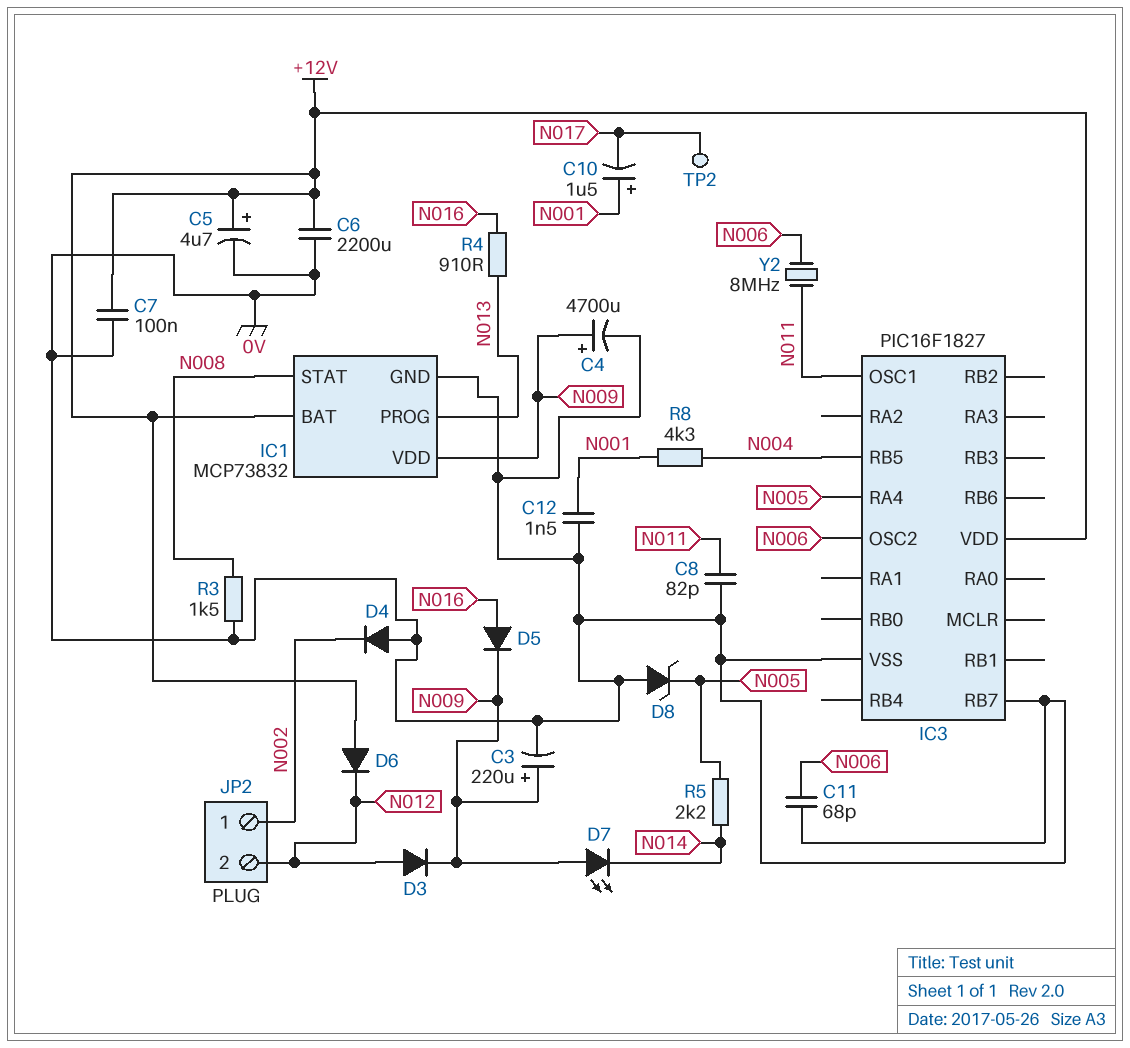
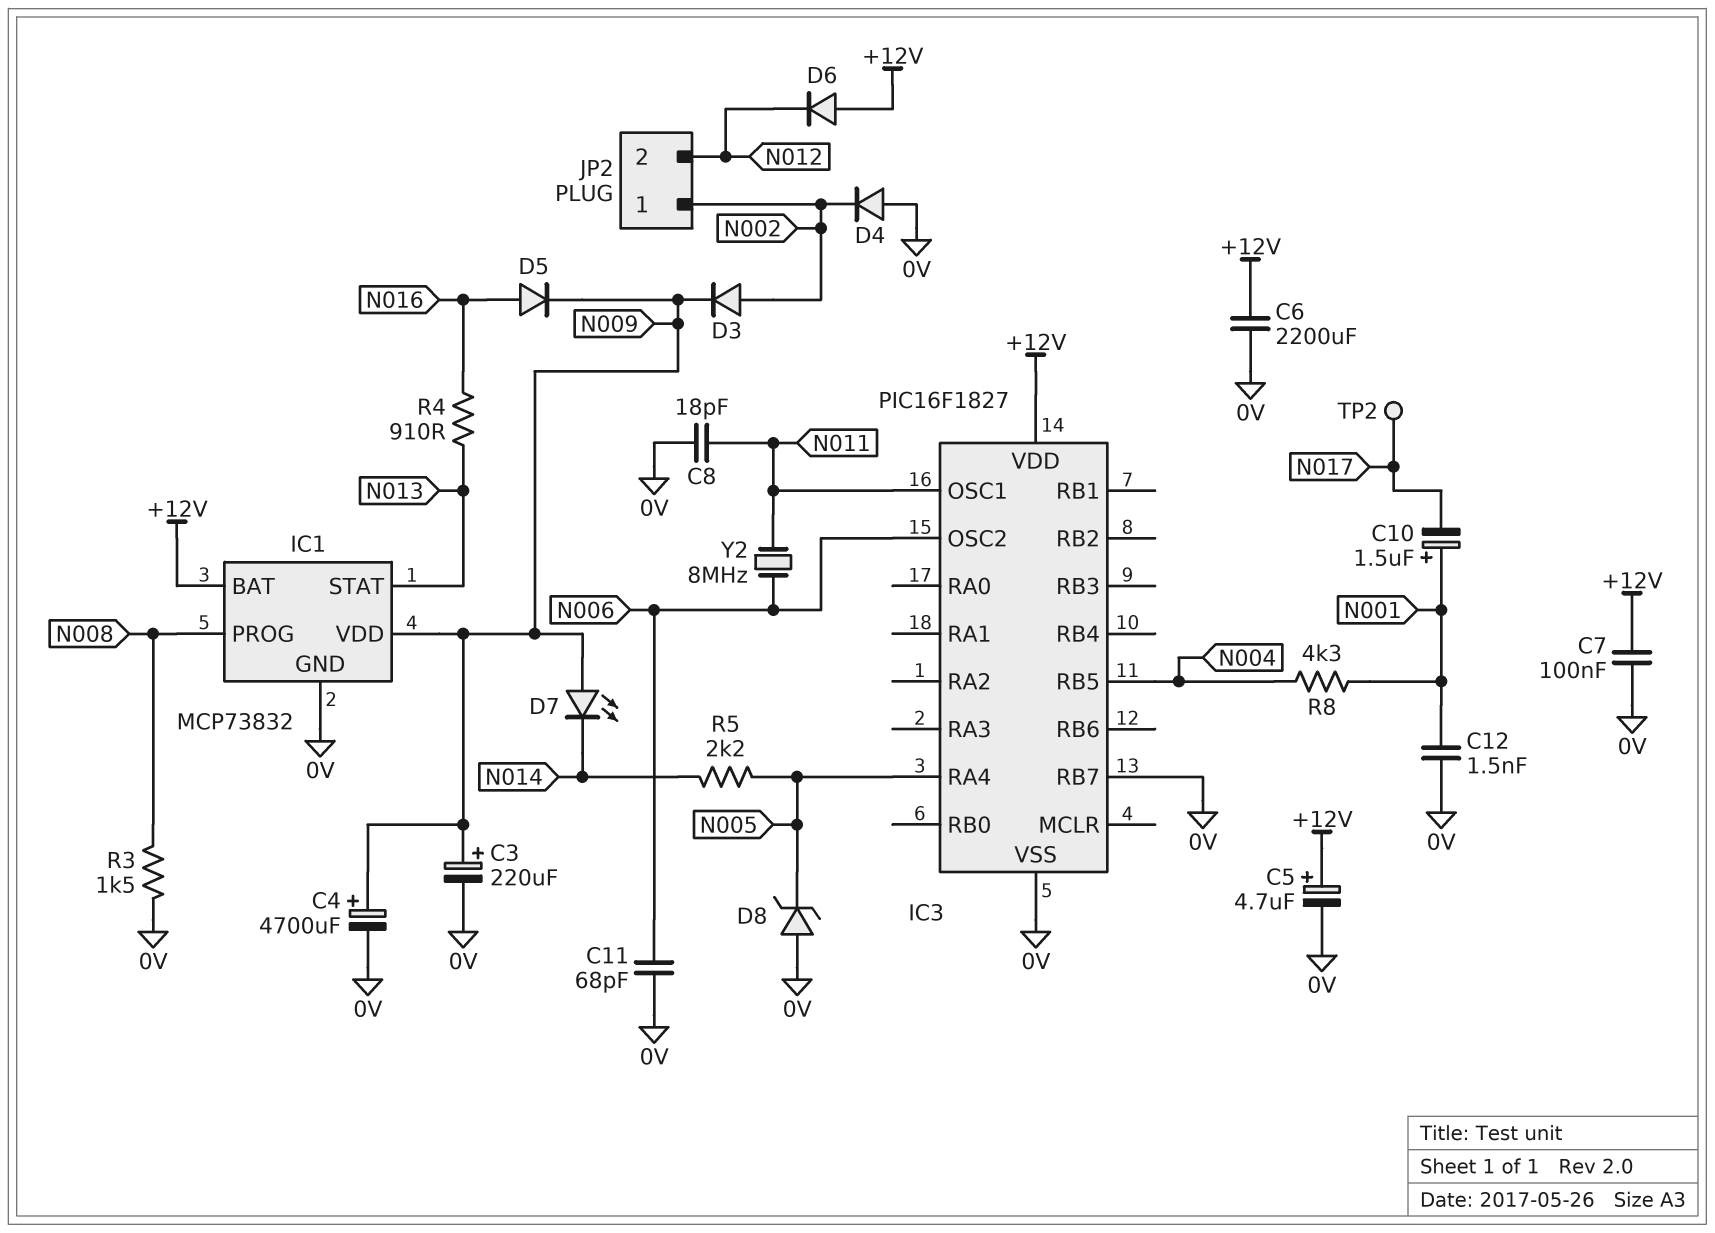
C8: 82pF (0V, N011) -> 18pF (0V, N011)
D3: diode (A N012, K N009) -> diode (A N002, K N009)
IC1 pin PROG: N013 -> N008
IC1 pin STAT: N008 -> N013

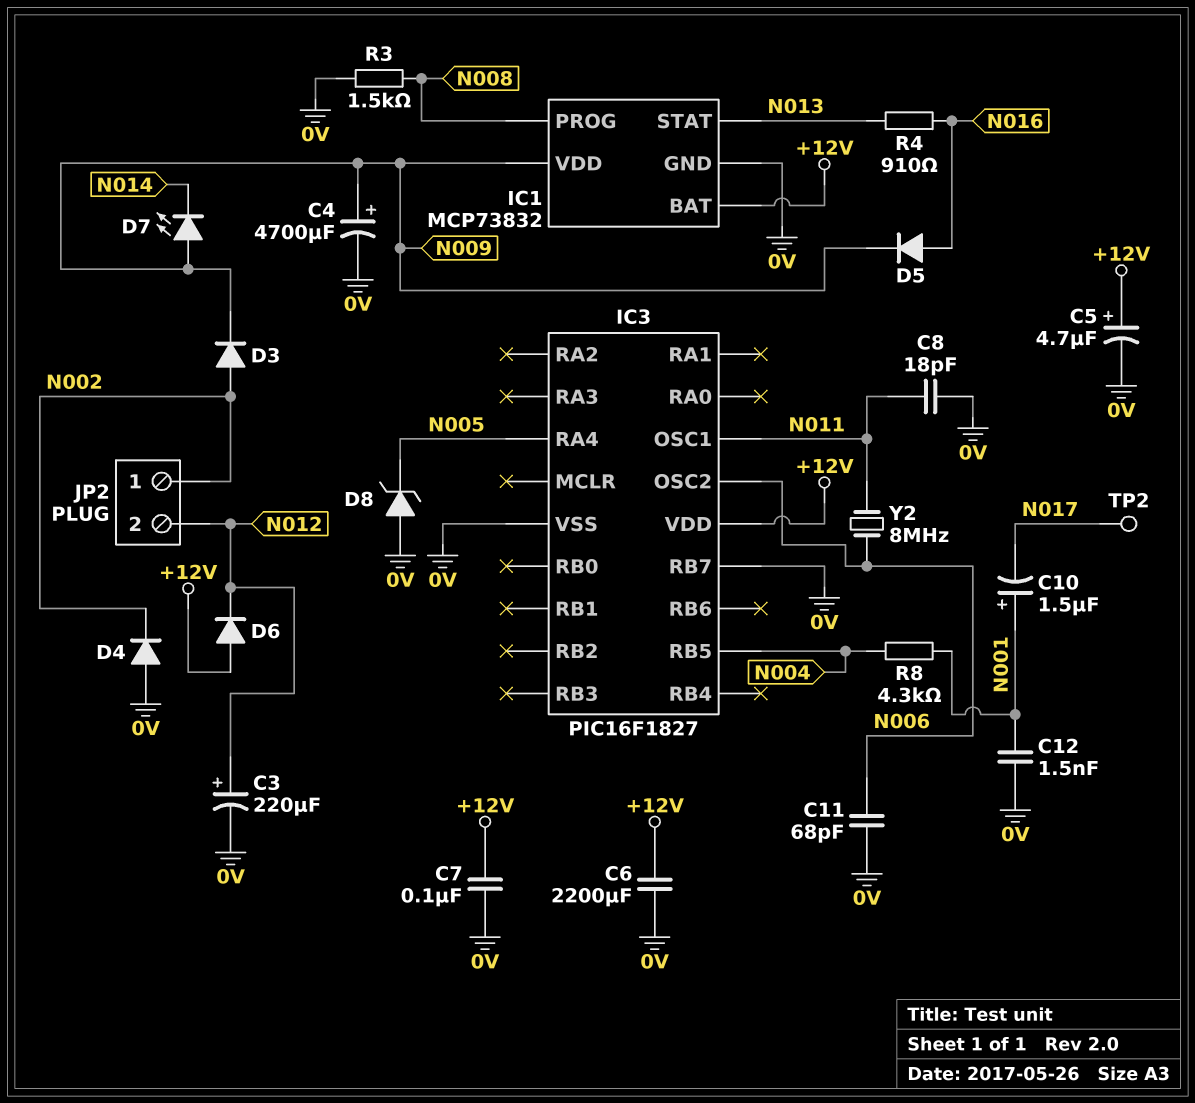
C3: 220uF (plus N009, minus 0V) -> 220uF (plus N012, minus 0V)
R5: 2.2k (N005, N014) -> none

